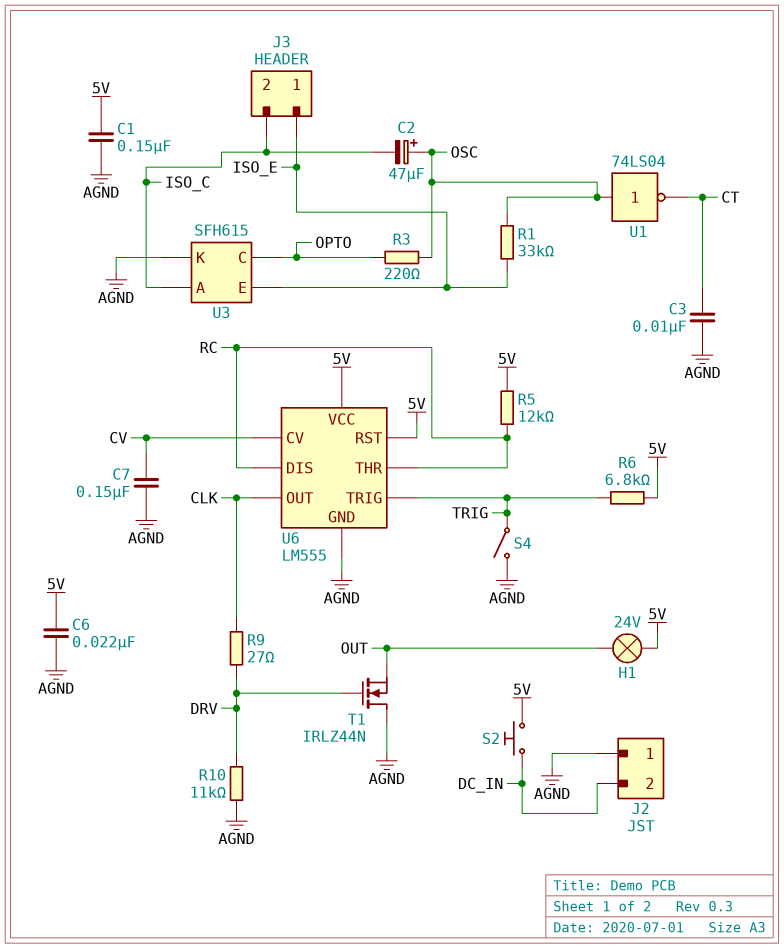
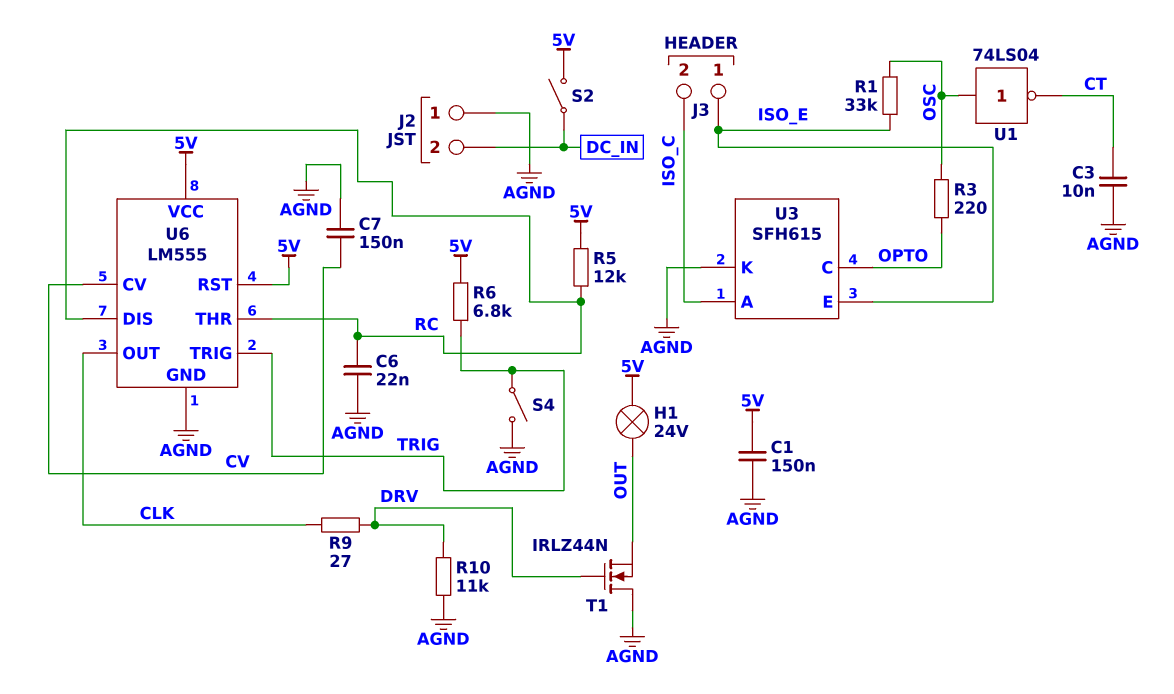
C2: 47uF (plus OSC, minus ISO_C) -> none
C6: 22nF (5V, AGND) -> 22nF (AGND, RC)
S2: button (5V, DC_IN) -> switch (5V, DC_IN)

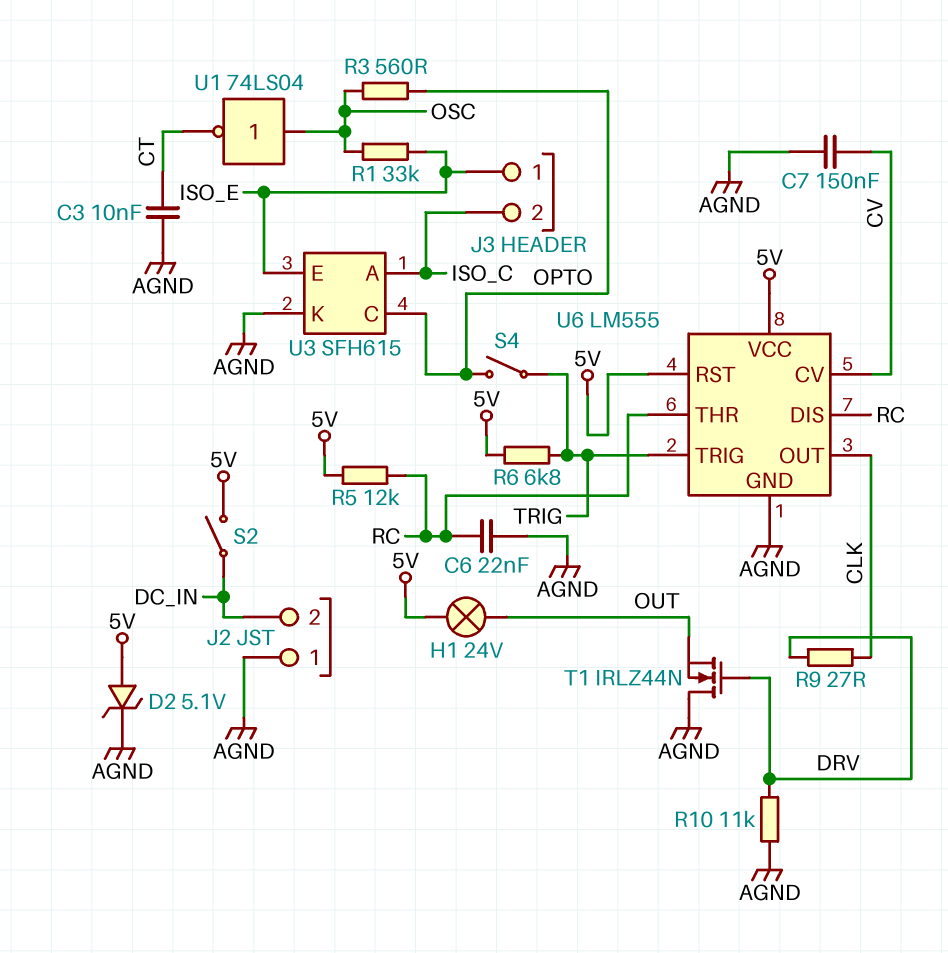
C1: 150nF (5V, AGND) -> none
D2: none -> zener 5.1V (A 5V, K AGND)
R3: 220 (OPTO, OSC) -> 560 (OPTO, OSC)
S4: switch (AGND, TRIG) -> switch (OPTO, TRIG)

